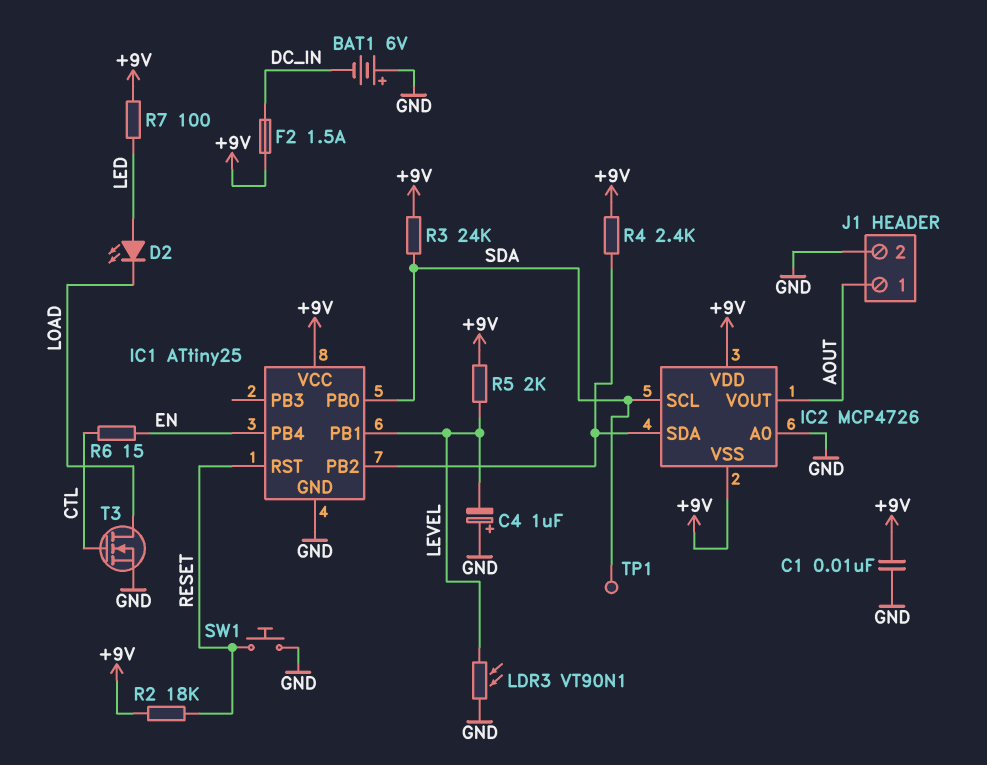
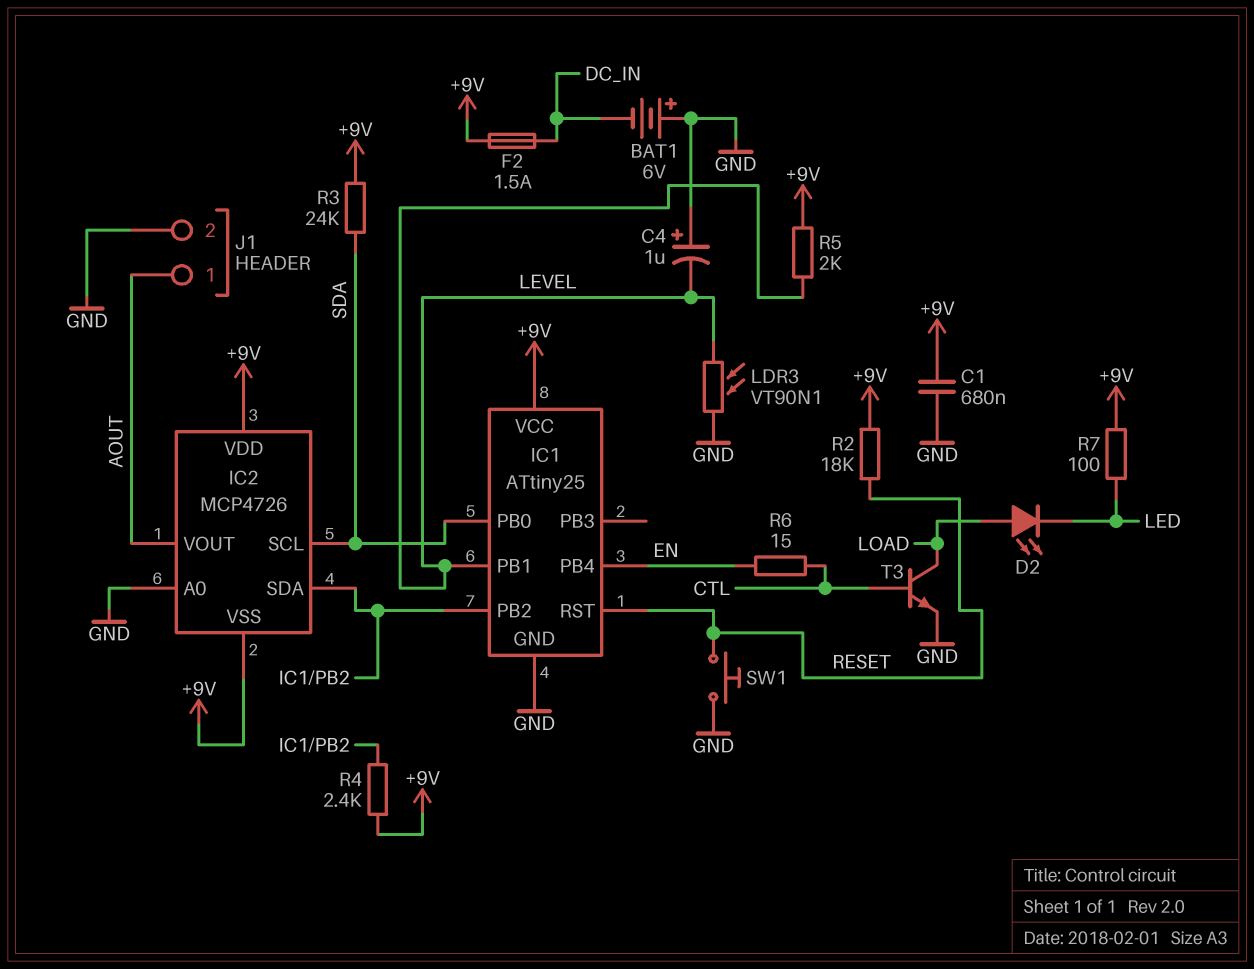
C1: 10nF (+9V, GND) -> 680nF (+9V, GND)
D2: LED (A LED, K LOAD) -> LED (A LOAD, K LED)
T3: NMOS (G CTL, D LOAD, S GND) -> NPN (B CTL, C LOAD, E GND)
TP1: test point (SDA) -> none

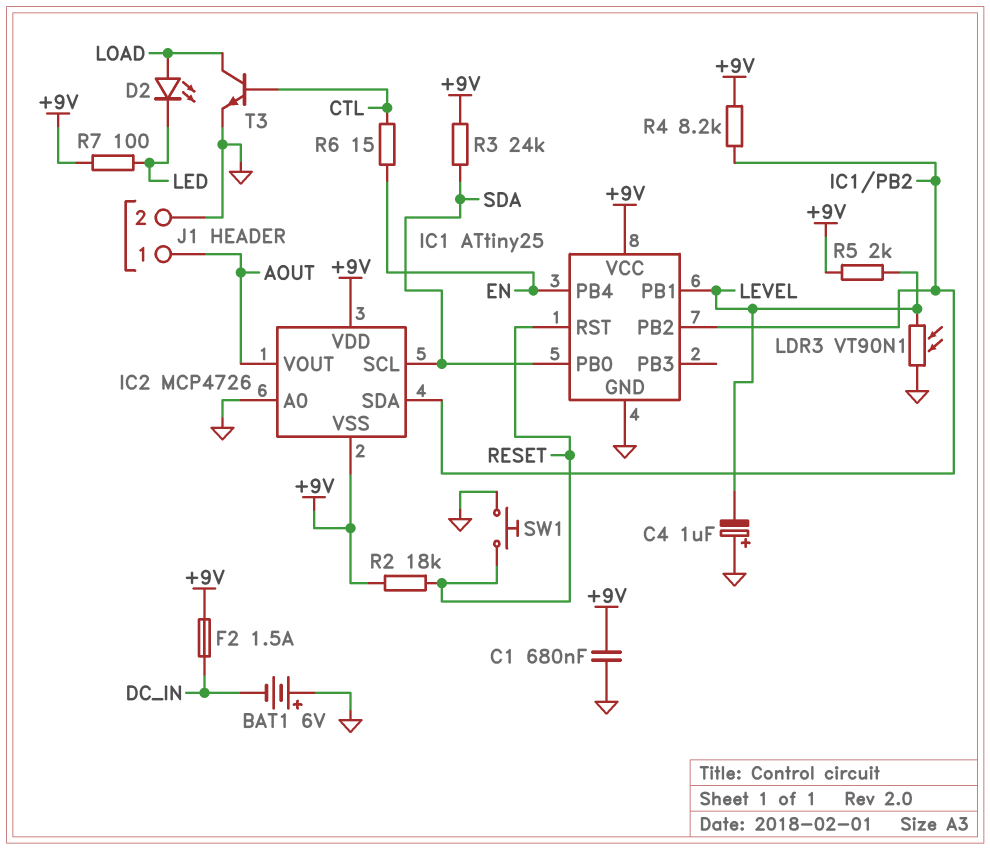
R4: 2.4k (+9V, IC1/PB2) -> 8.2k (+9V, IC1/PB2)

